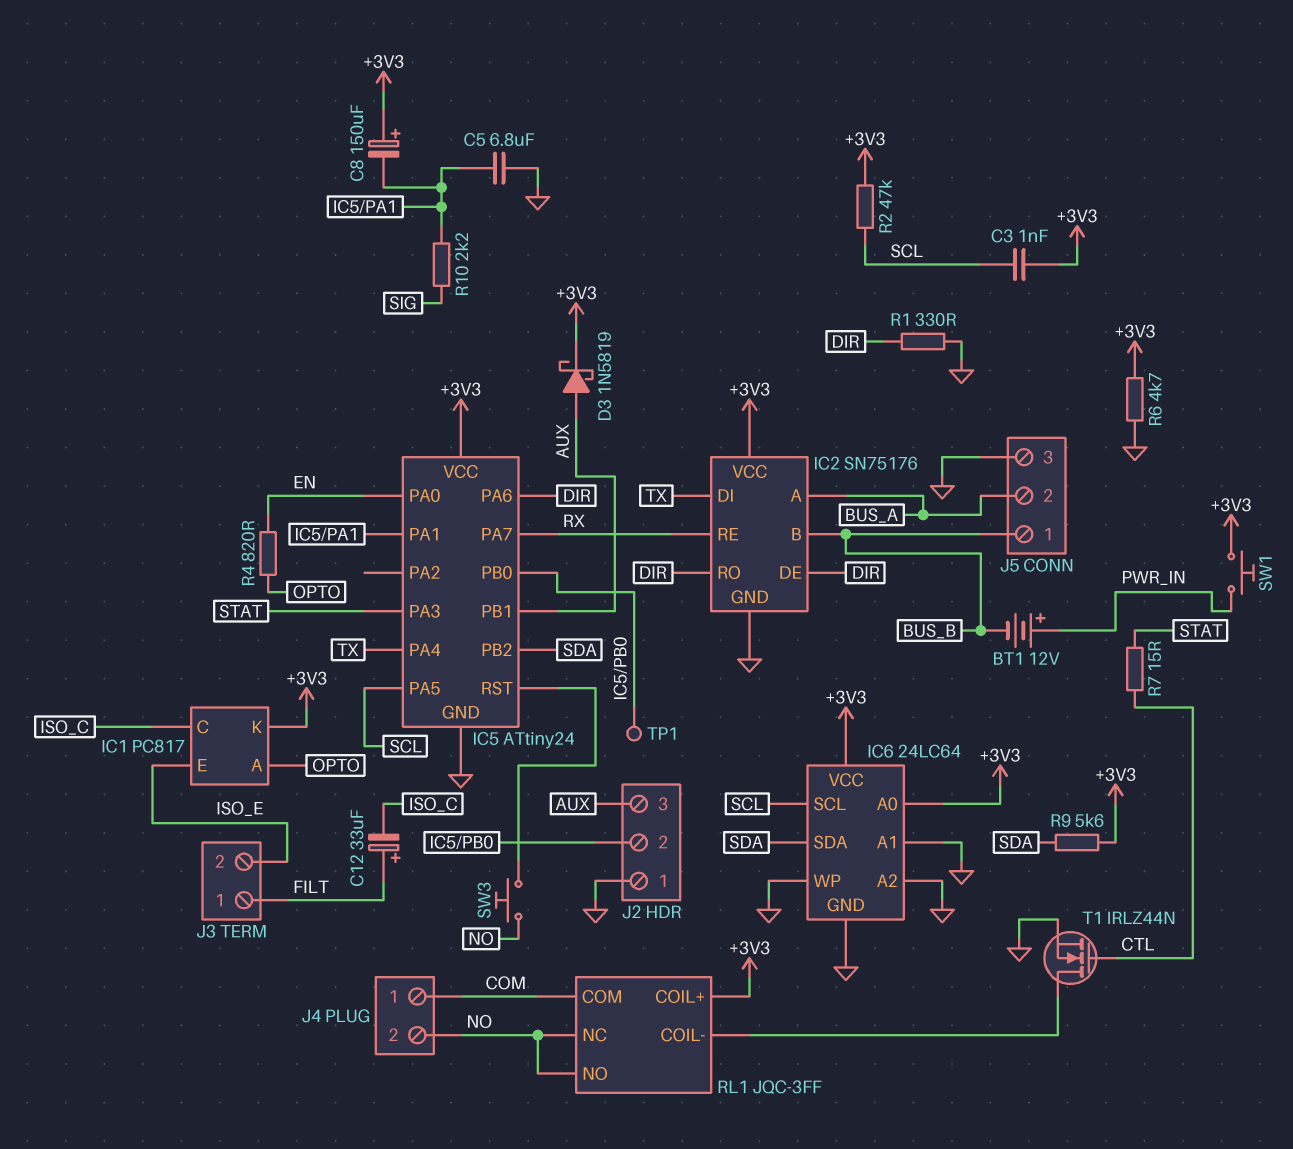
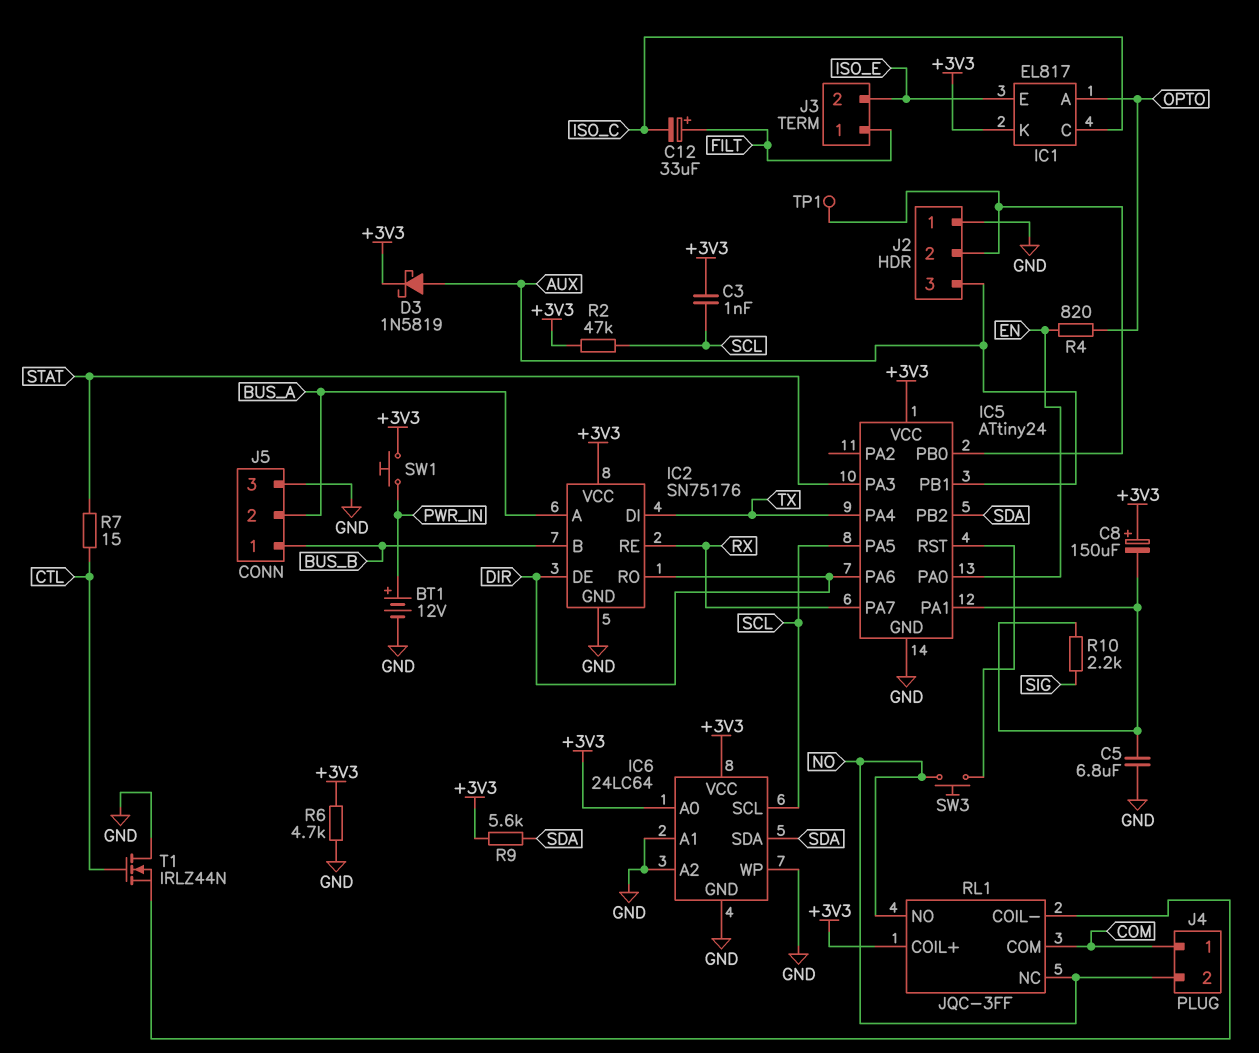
BT1: 12V (plus PWR_IN, minus BUS_B) -> 12V (plus PWR_IN, minus GND)
IC1: PC817 -> EL817
R1: 330 (DIR, GND) -> none
T1: NMOS IRLZ44N (G CTL, D RL1/COIL-, S GND) -> NMOS IRLZ44N (G CTL, D GND, S RL1/COIL-)

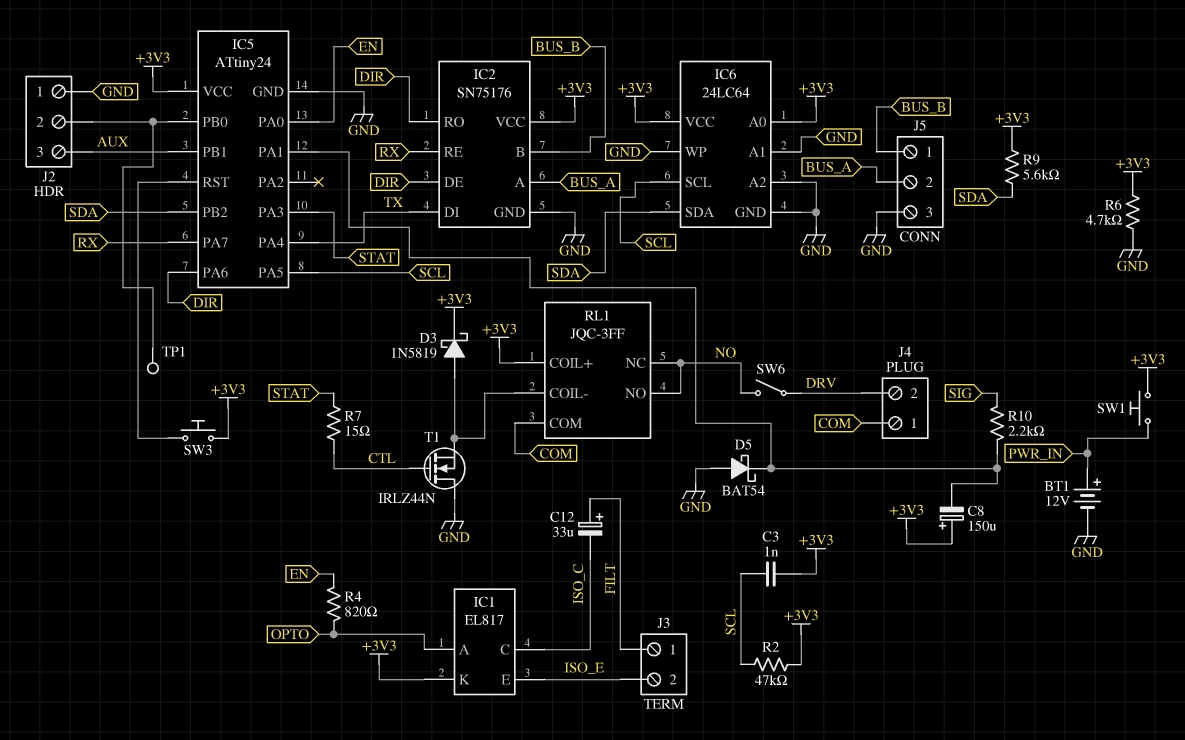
C5: 6.8uF (GND, IC5/PA1) -> none
D3: schottky 1N5819 (A AUX, K +3V3) -> schottky 1N5819 (A RL1/COIL-, K +3V3)
D5: none -> schottky BAT54 (A GND, K IC5/PA1)
J4 pin 2: NO -> DRV
SW3: button (IC5/RST, NO) -> button (+3V3, IC5/RST)
SW6: none -> switch (DRV, NO)

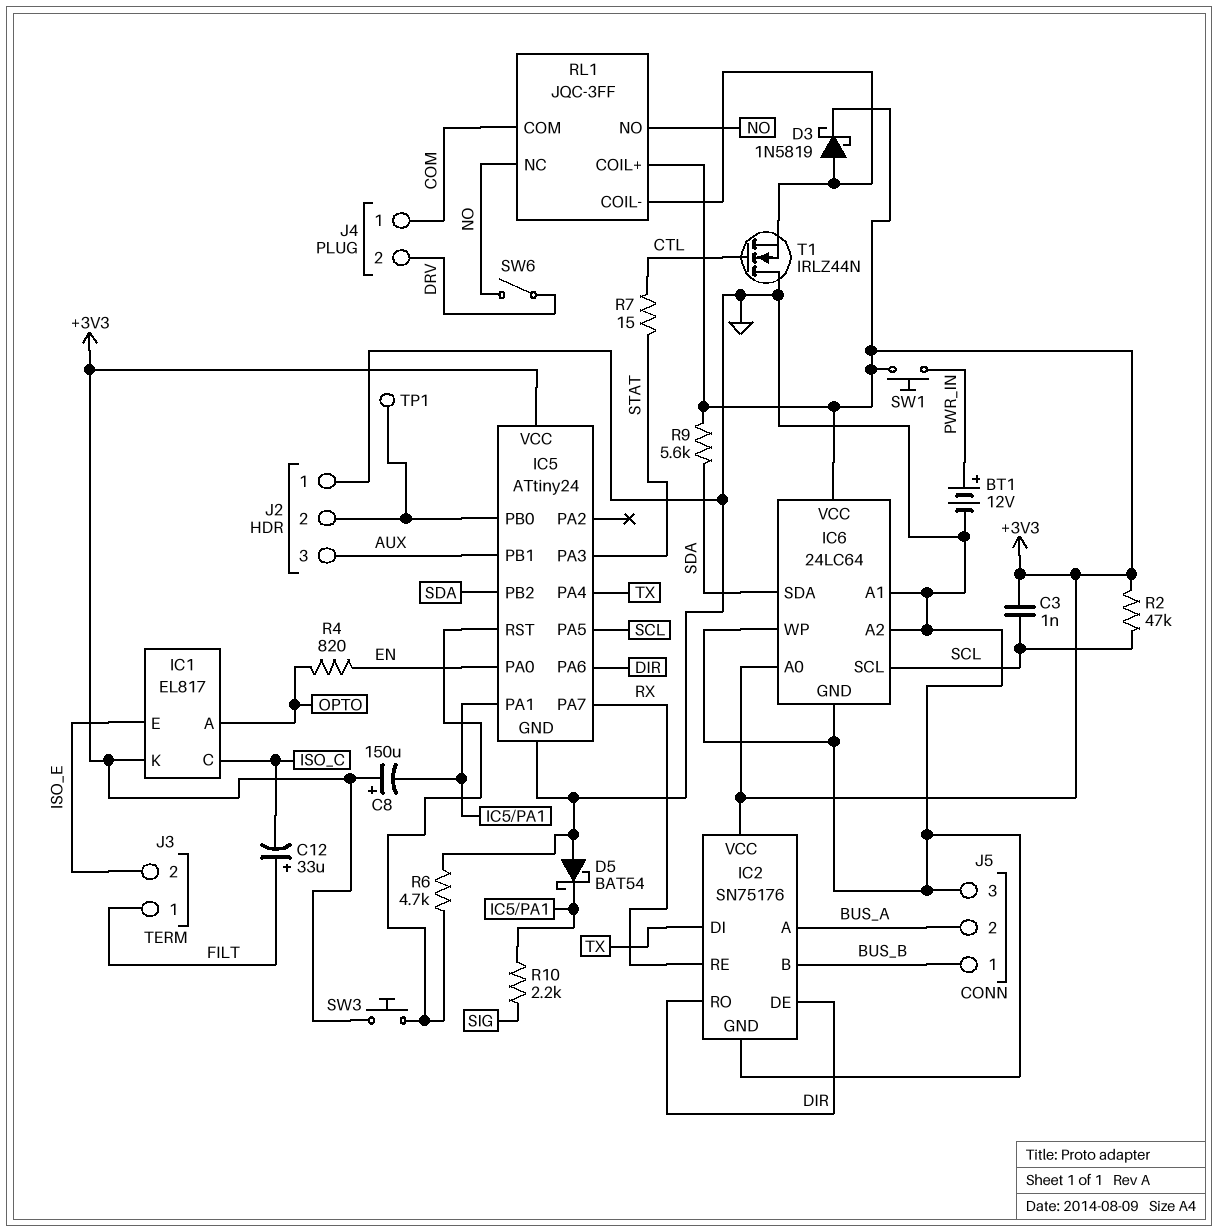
R6: 4.7k (+3V3, GND) -> 4.7k (GND, IC5/RST)

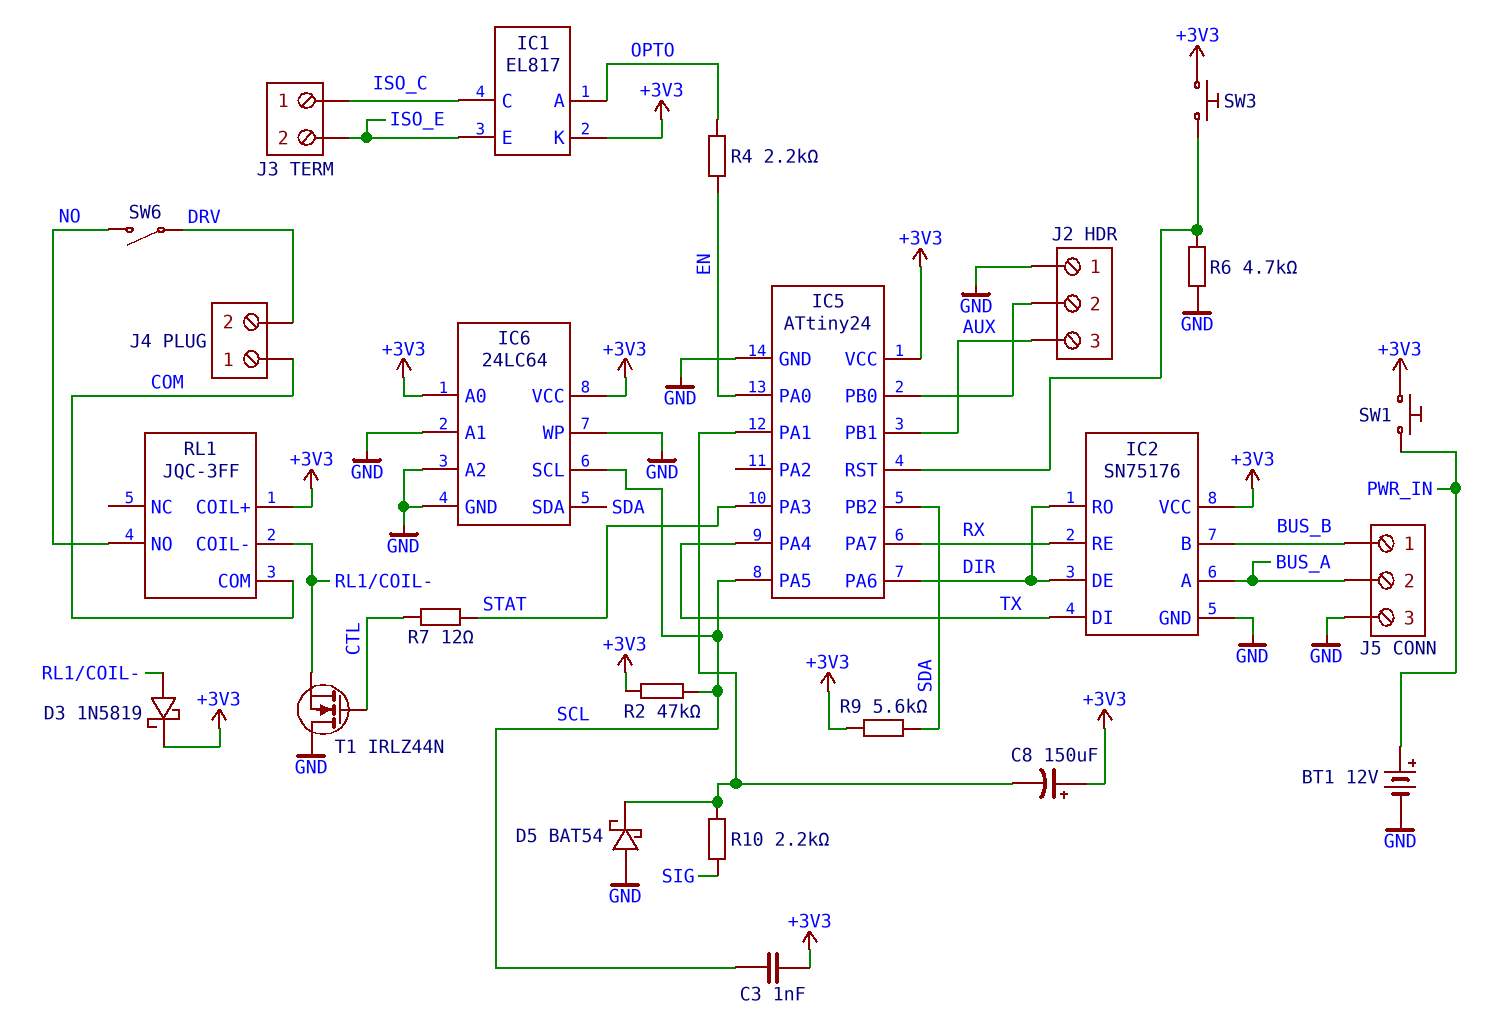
C12: 33uF (plus FILT, minus ISO_C) -> none
J3 pin 1: FILT -> ISO_C
R4: 820 (EN, OPTO) -> 2.2k (EN, OPTO)
R7: 15 (CTL, STAT) -> 12 (CTL, STAT)
RL1 pin NC: NO -> none
TP1: test point (IC5/PB0) -> none

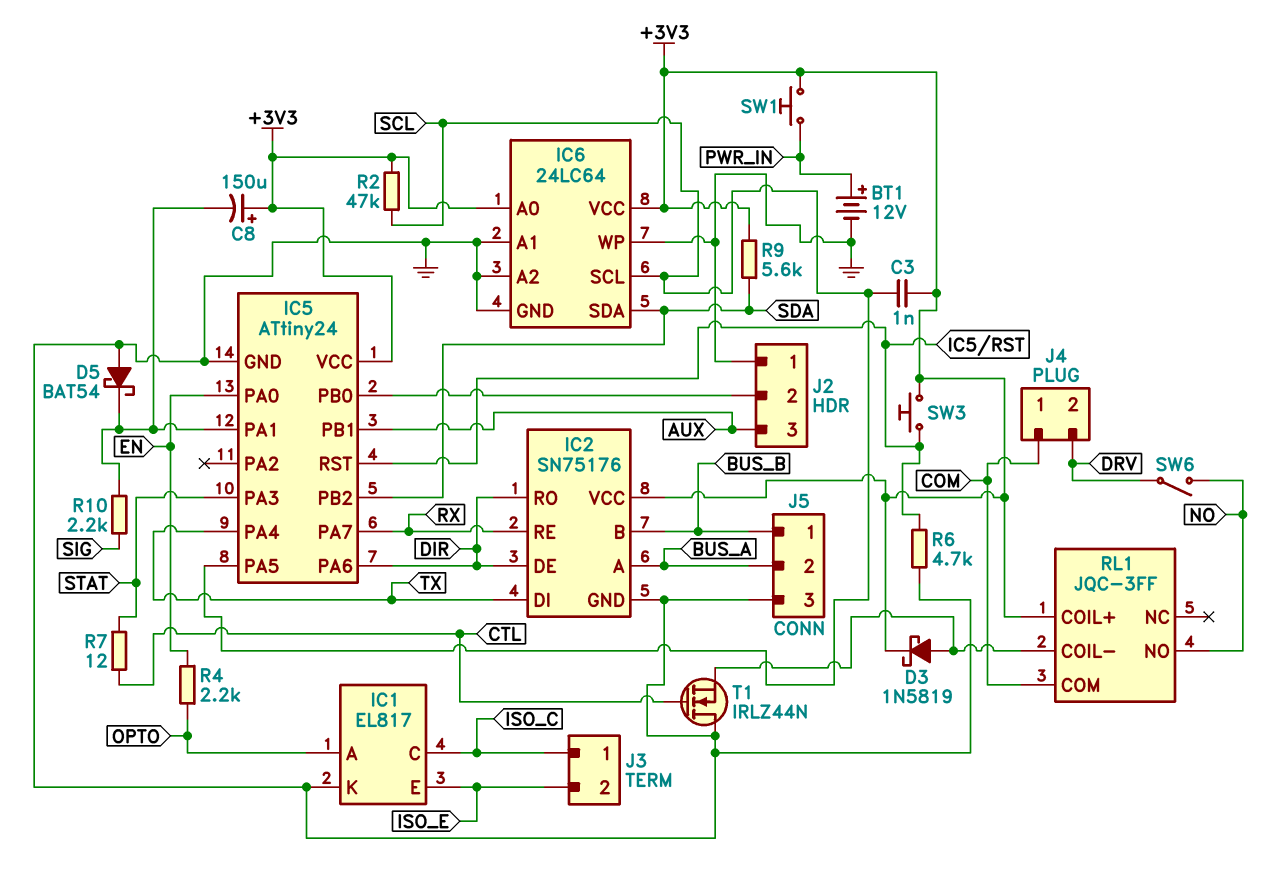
IC1 pin K: +3V3 -> GND

